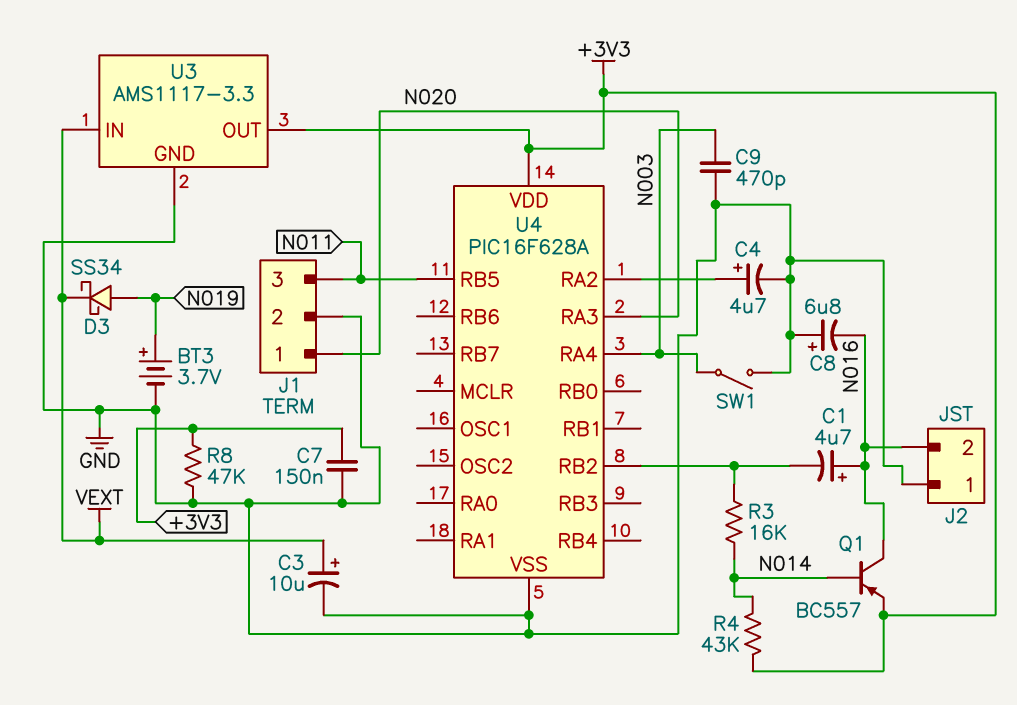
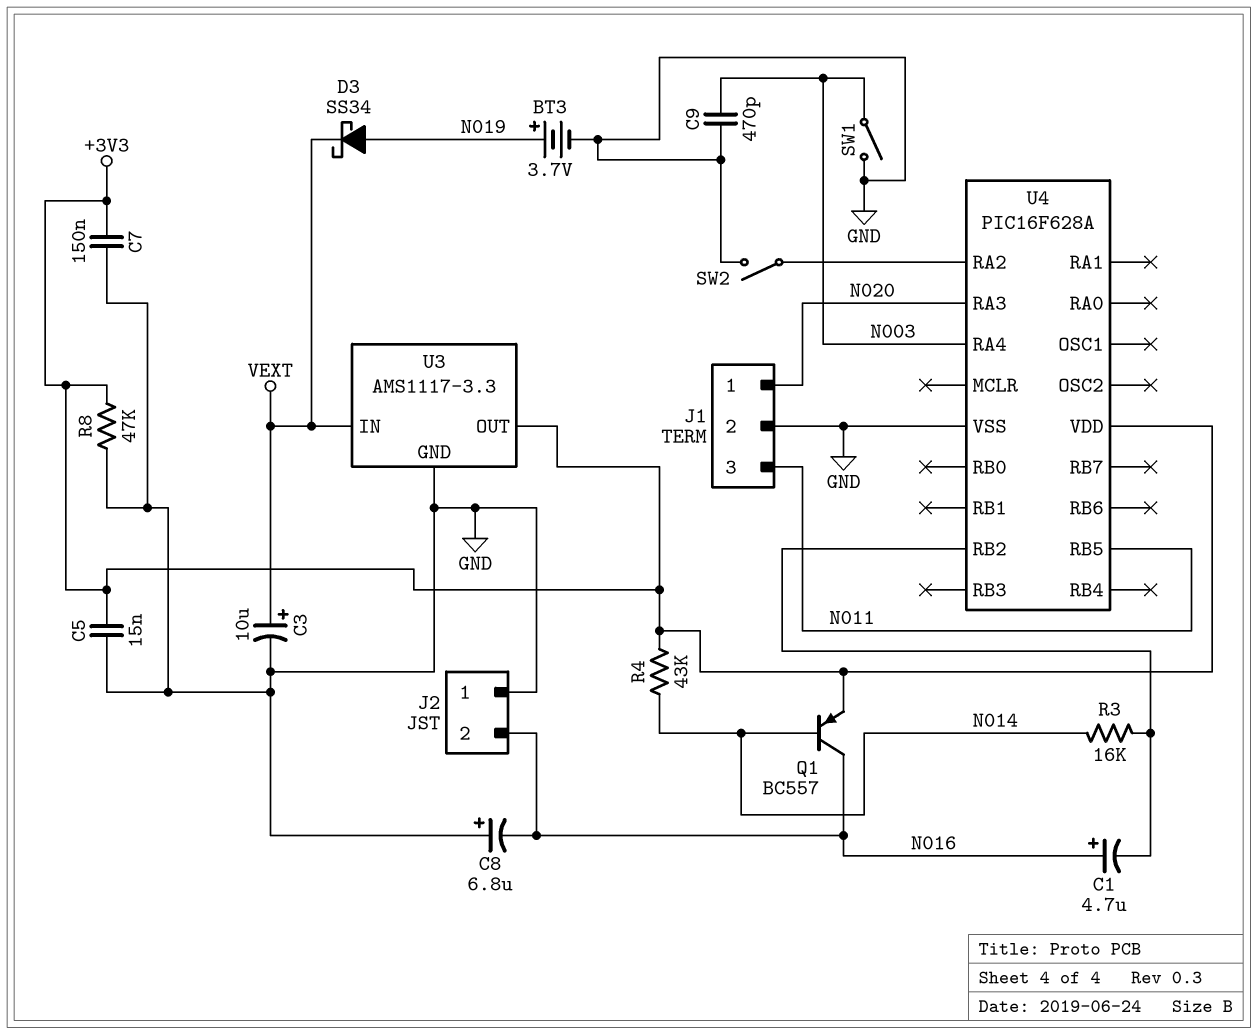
C4: 4.7uF (plus U4/RA2, minus GND) -> none
C5: none -> 15nF (+3V3, GND)
SW2: none -> switch (GND, U4/RA2)

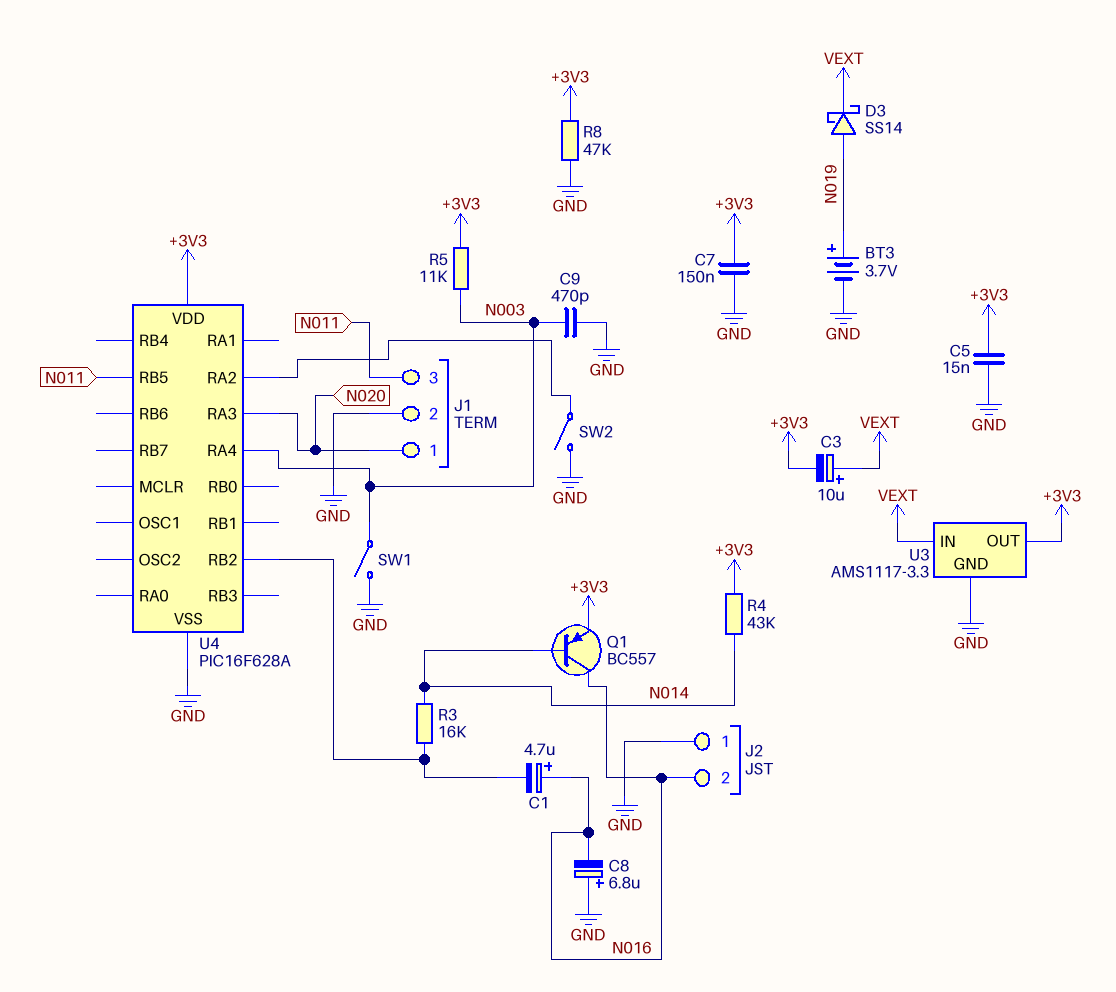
C3: 10uF (plus VEXT, minus GND) -> 10uF (plus VEXT, minus +3V3)
D3: schottky SS34 (A N019, K VEXT) -> schottky SS14 (A N019, K VEXT)
R5: none -> 11k (+3V3, N003)

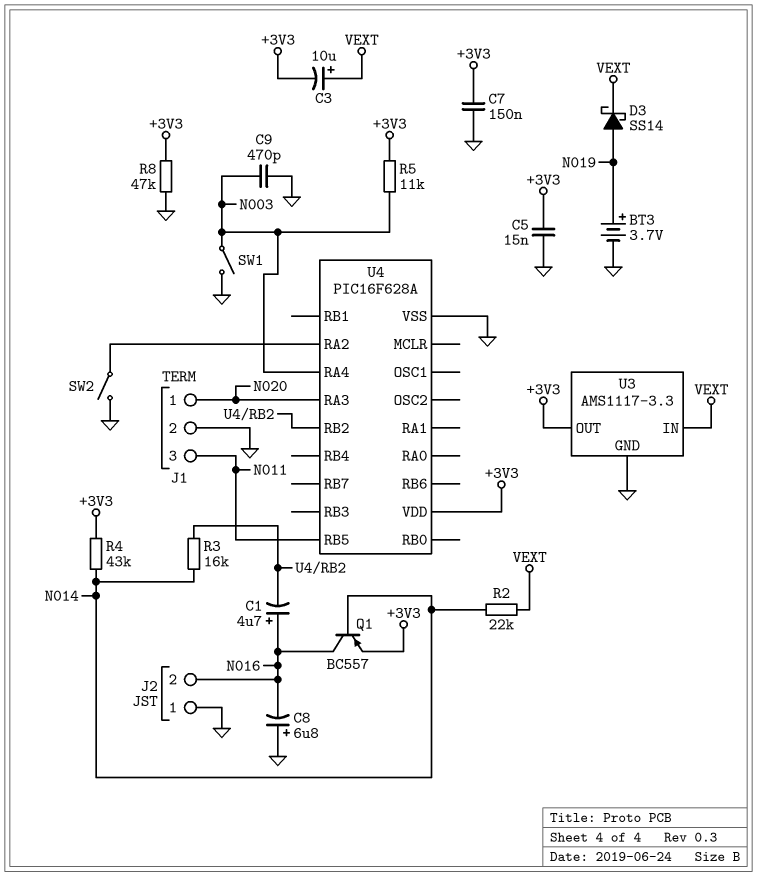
R2: none -> 22k (N014, VEXT)

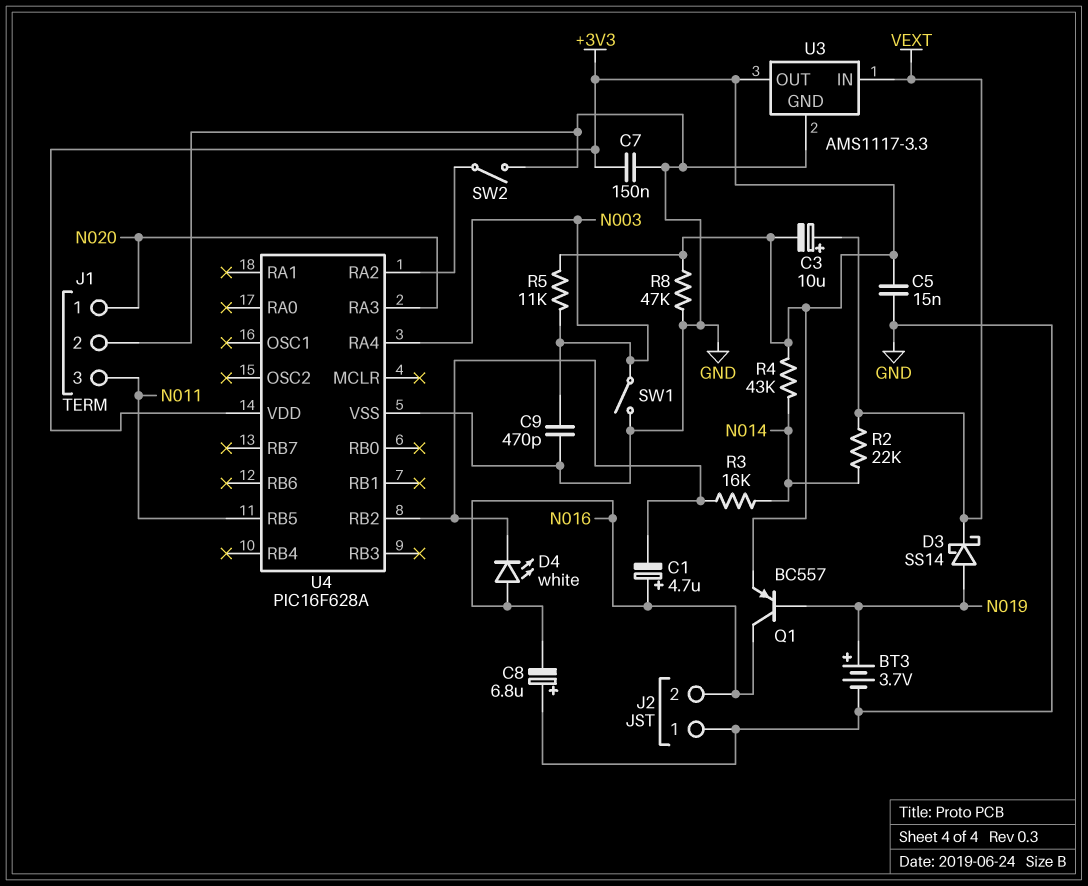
D4: none -> LED white (A N016, K U4/RB2)
Q1: PNP BC557 (B N014, C N016, E +3V3) -> PNP BC557 (B N019, C N016, E +3V3)

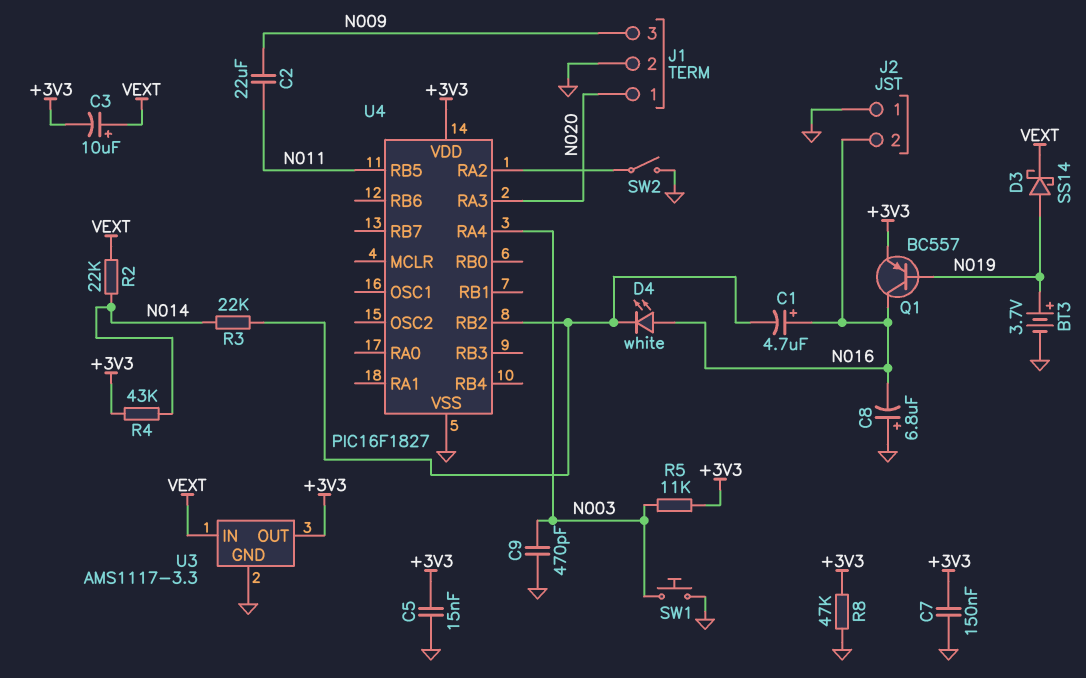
C2: none -> 22uF (N009, N011)
J1 pin 3: N011 -> N009
R3: 16k (N014, U4/RB2) -> 22k (N014, U4/RB2)
SW1: switch (GND, N003) -> button (GND, N003)
U4: PIC16F628A -> PIC16F1827

